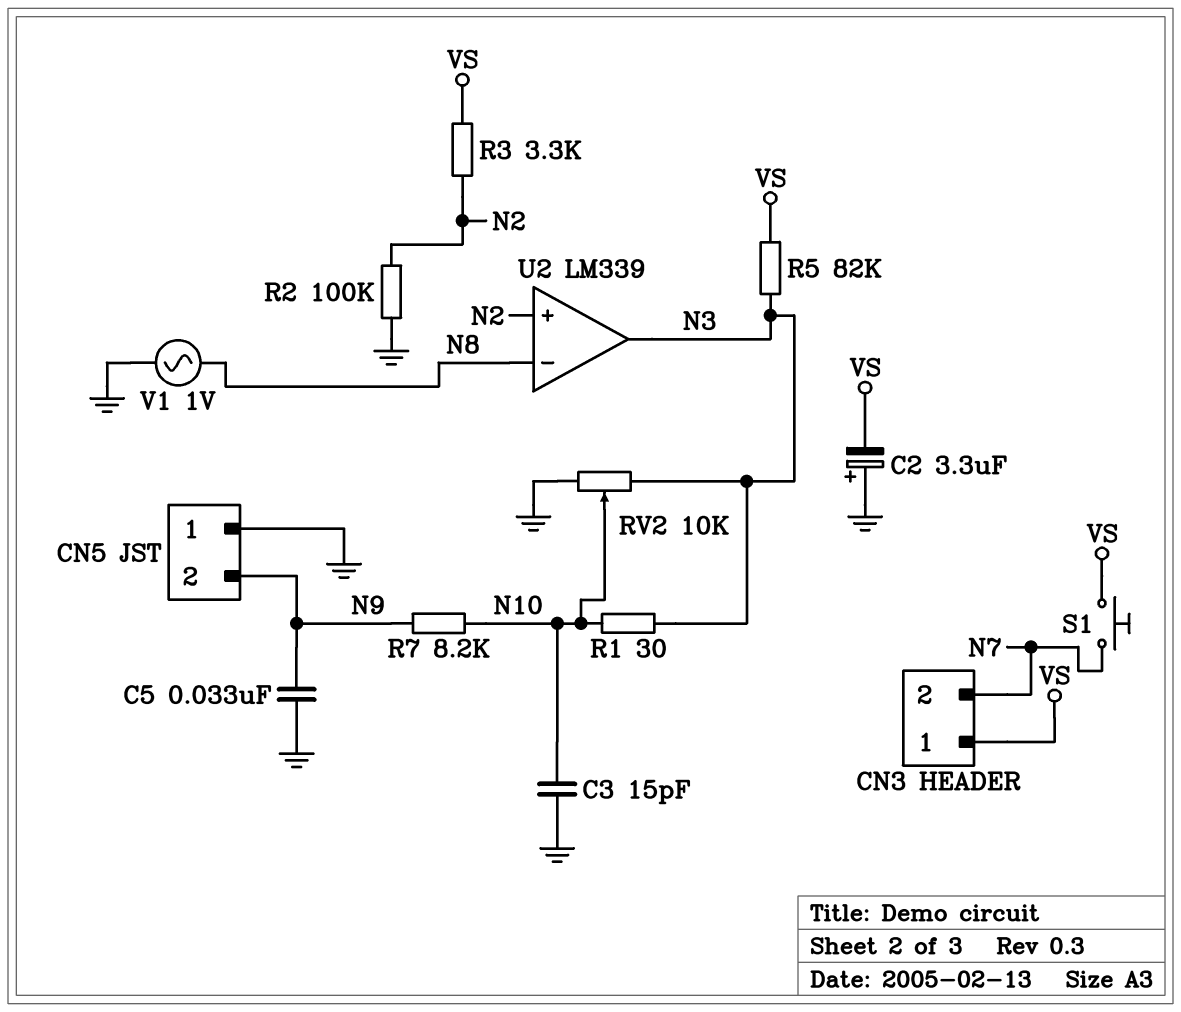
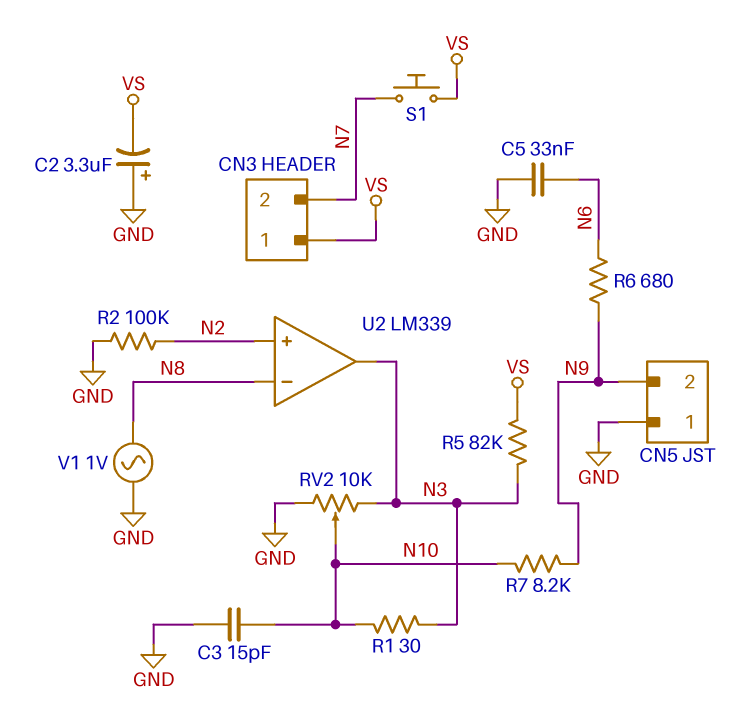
C5: 33nF (GND, N9) -> 33nF (GND, N6)
R3: 3.3k (N2, VS) -> none
R6: none -> 680 (N6, N9)

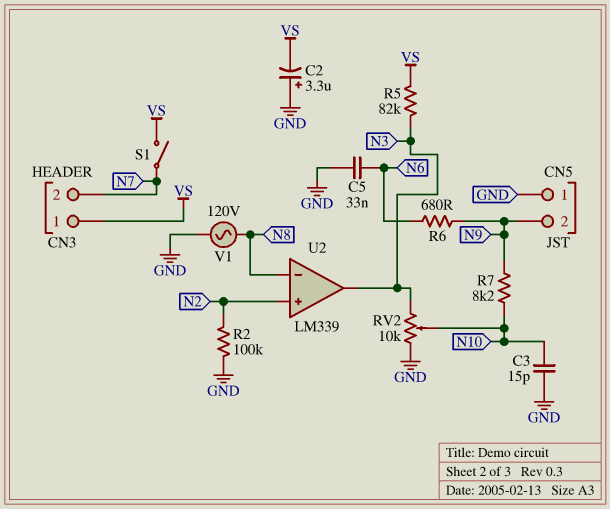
R1: 30 (N3, N10) -> none
S1: button (N7, VS) -> switch (N7, VS)
V1: AC 1V (GND, N8) -> AC 120V (GND, N8)

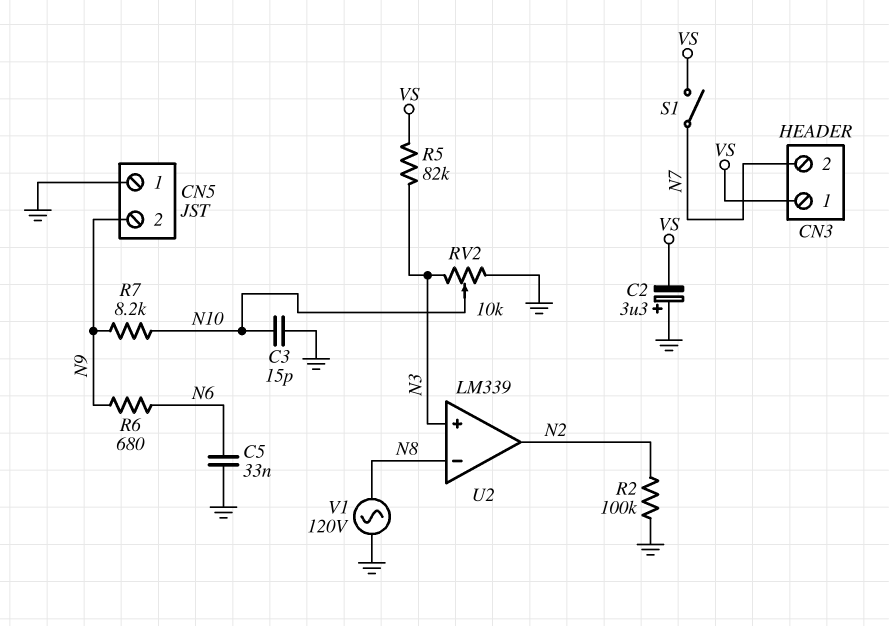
U2 pin in+: N2 -> N3
U2 pin out: N3 -> N2

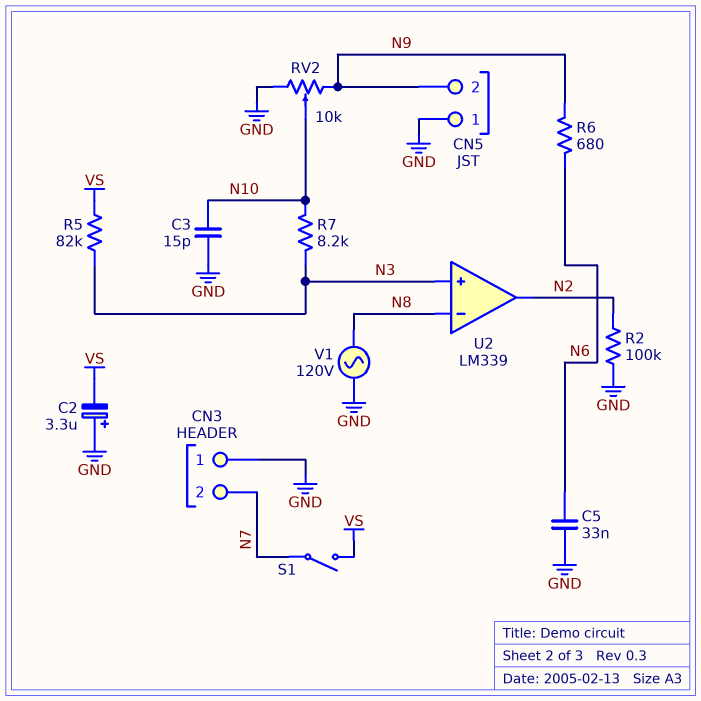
CN3 pin 1: VS -> GND
R7: 8.2k (N9, N10) -> 8.2k (N3, N10)
RV2: 10k (GND, N3, wiper N10) -> 10k (GND, N9, wiper N10)

